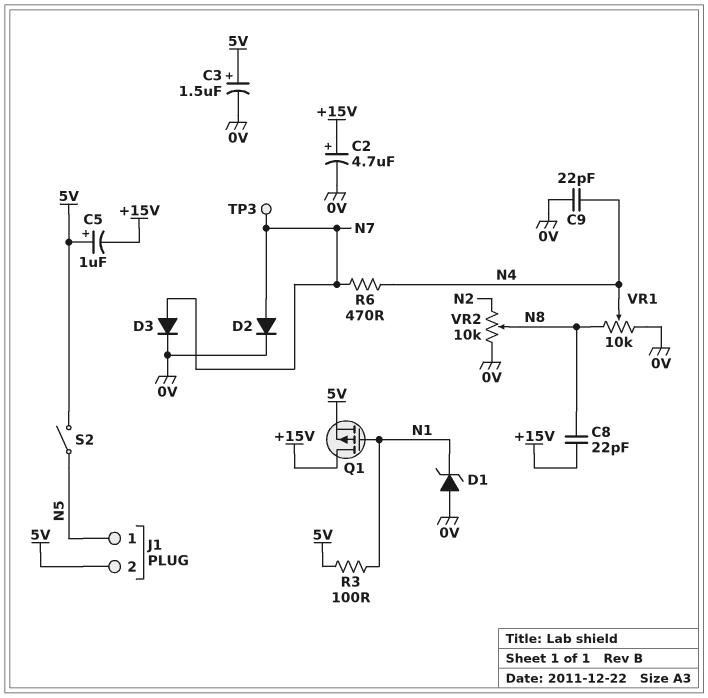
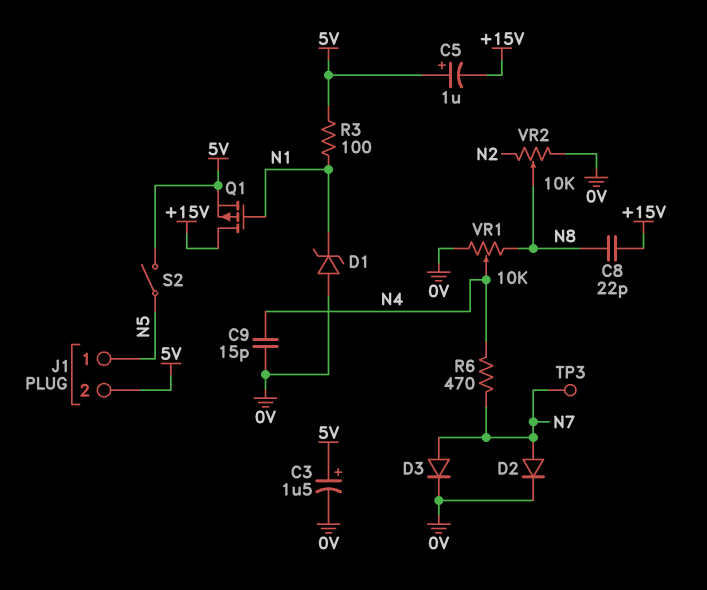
C2: 4.7uF (plus +15V, minus 0V) -> none
C9: 22pF (0V, N4) -> 15pF (0V, N4)

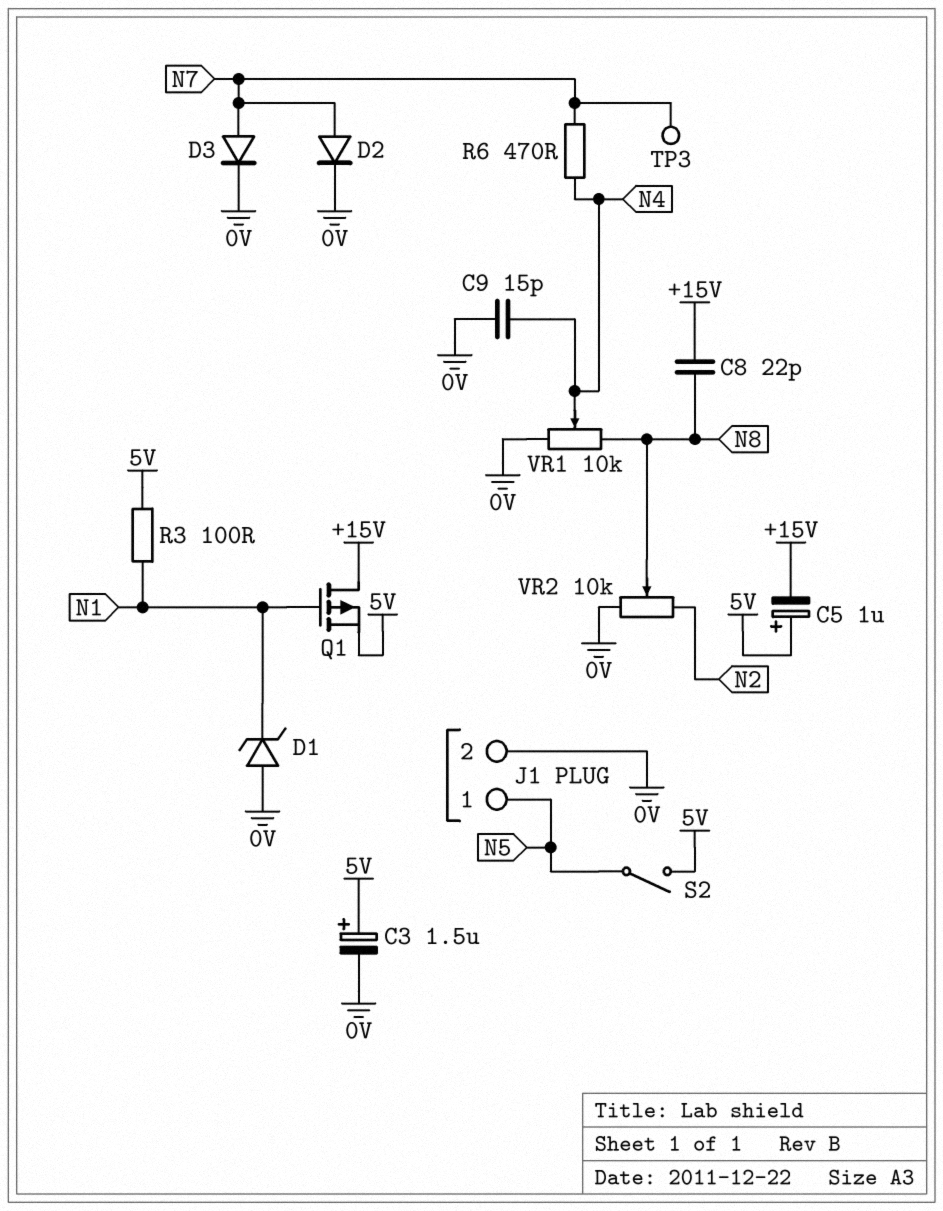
J1 pin 2: 5V -> 0V

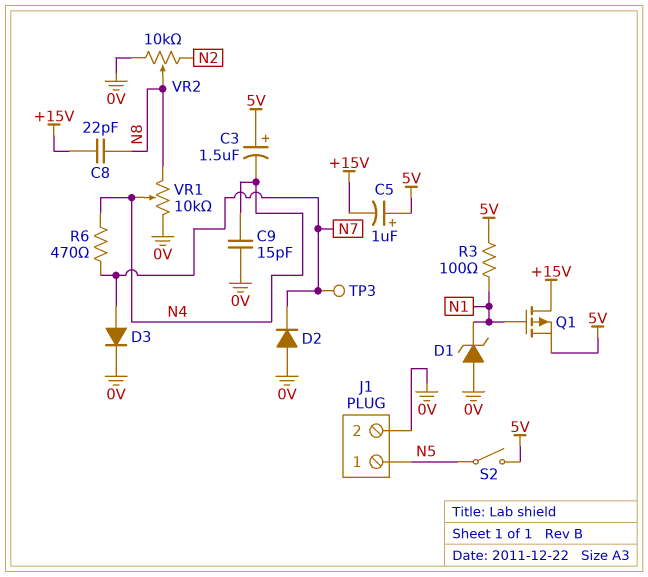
C3: 1.5uF (plus 5V, minus 0V) -> 1.5uF (plus 5V, minus N4)
D2: diode (A N7, K 0V) -> diode (A 0V, K N7)

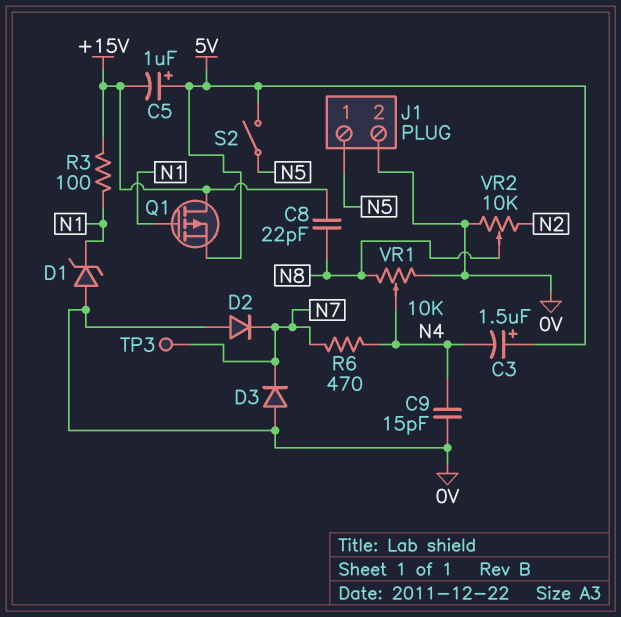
D3: diode (A N7, K 0V) -> diode (A 0V, K N7)
R3: 100 (5V, N1) -> 100 (+15V, N1)

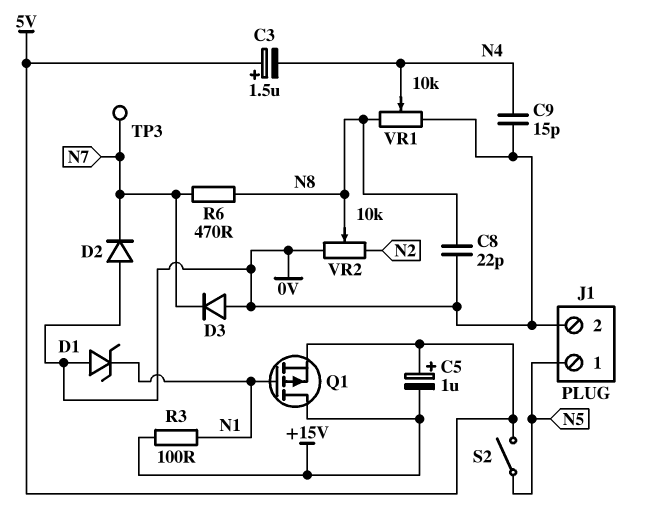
C8: 22pF (+15V, N8) -> 22pF (0V, N8)
R6: 470 (N4, N7) -> 470 (N7, N8)

